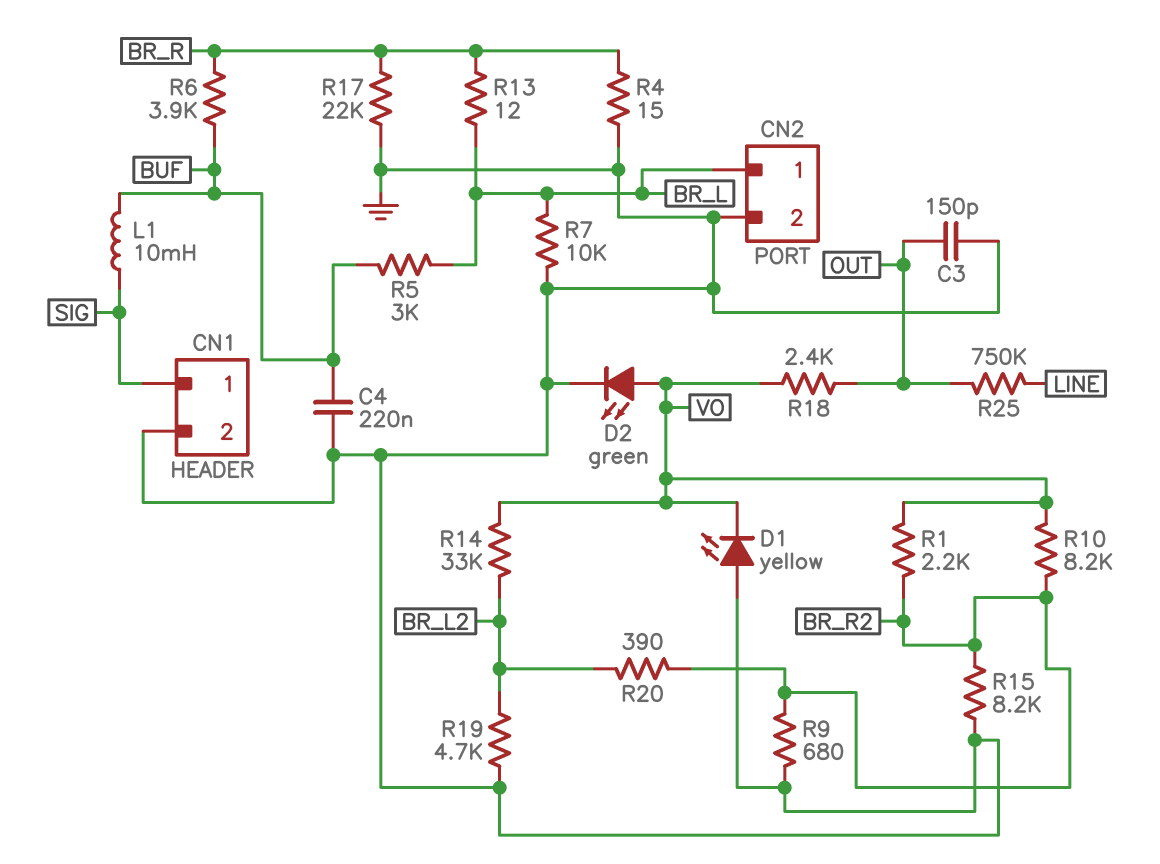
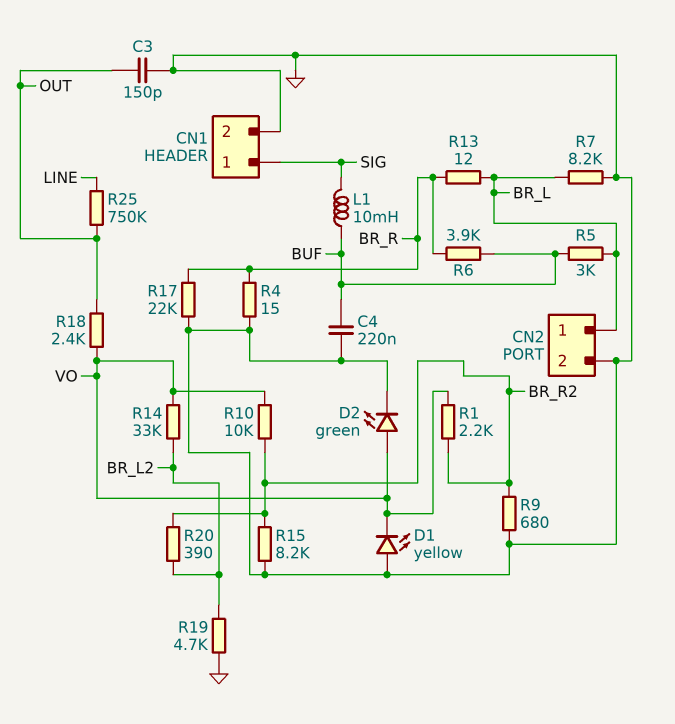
R7: 10k (BR_L, GND) -> 8.2k (BR_L, GND)
R10: 8.2k (BR_R2, VO) -> 10k (BR_R2, VO)

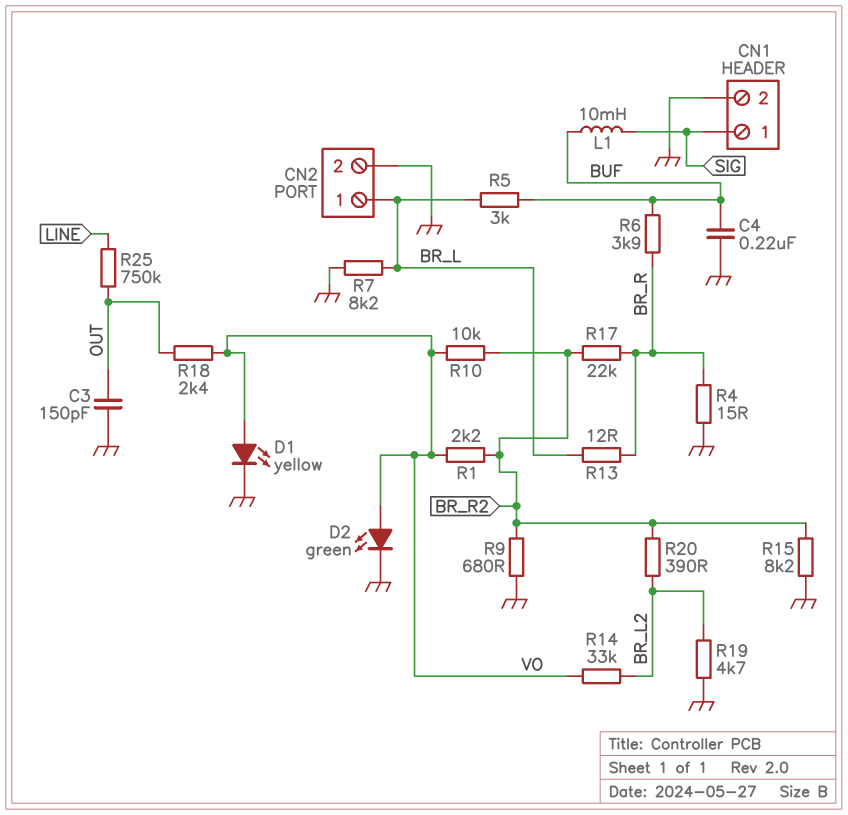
D1: LED yellow (A GND, K VO) -> LED yellow (A VO, K GND)
R17: 22k (BR_R, GND) -> 22k (BR_R, BR_R2)

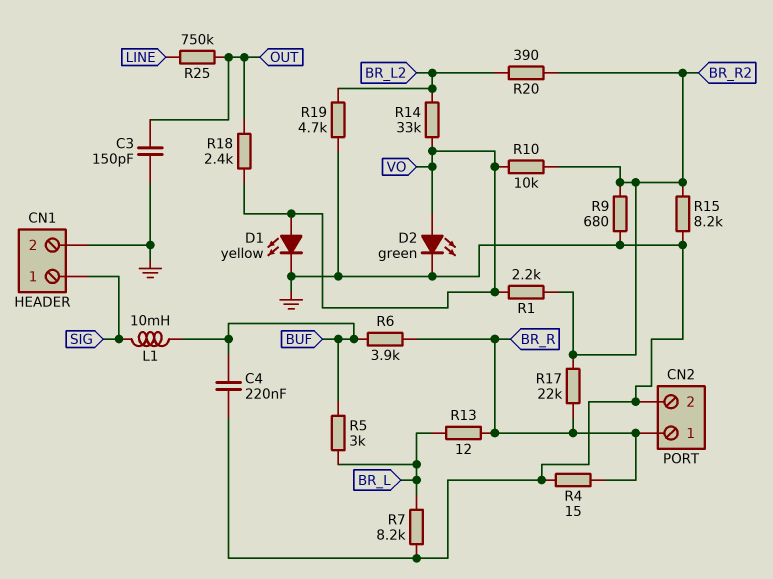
CN2 pin 1: BR_L -> BR_R

